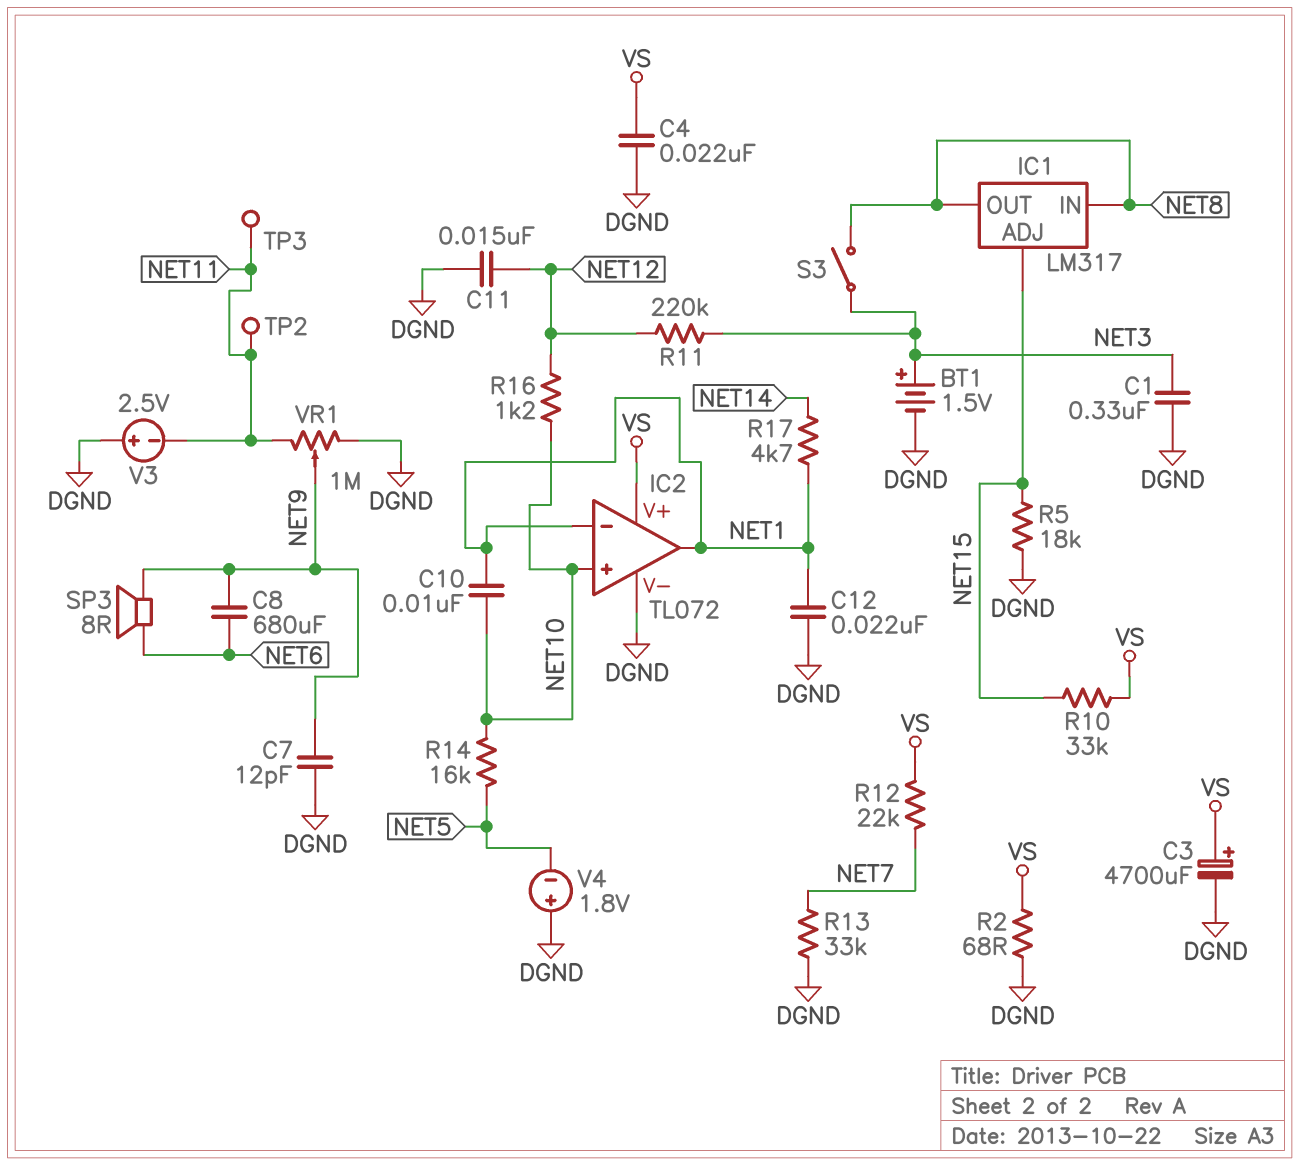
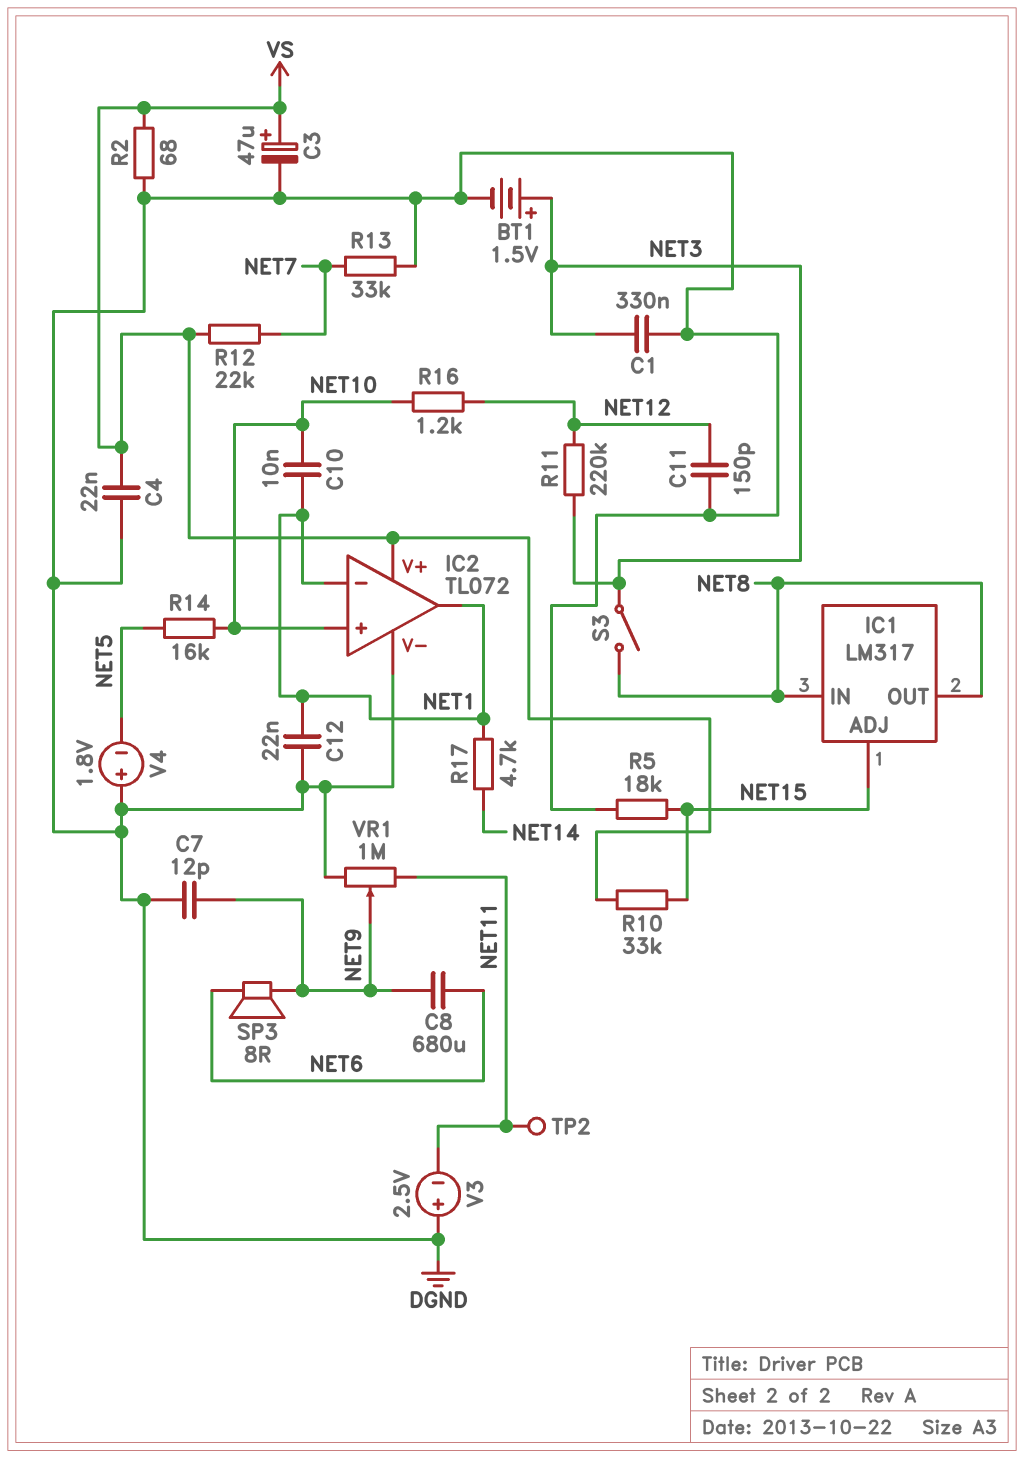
C3: 4700uF (plus VS, minus DGND) -> 47uF (plus VS, minus DGND)
C11: 15nF (DGND, NET12) -> 150pF (DGND, NET12)
TP3: test point (NET11) -> none

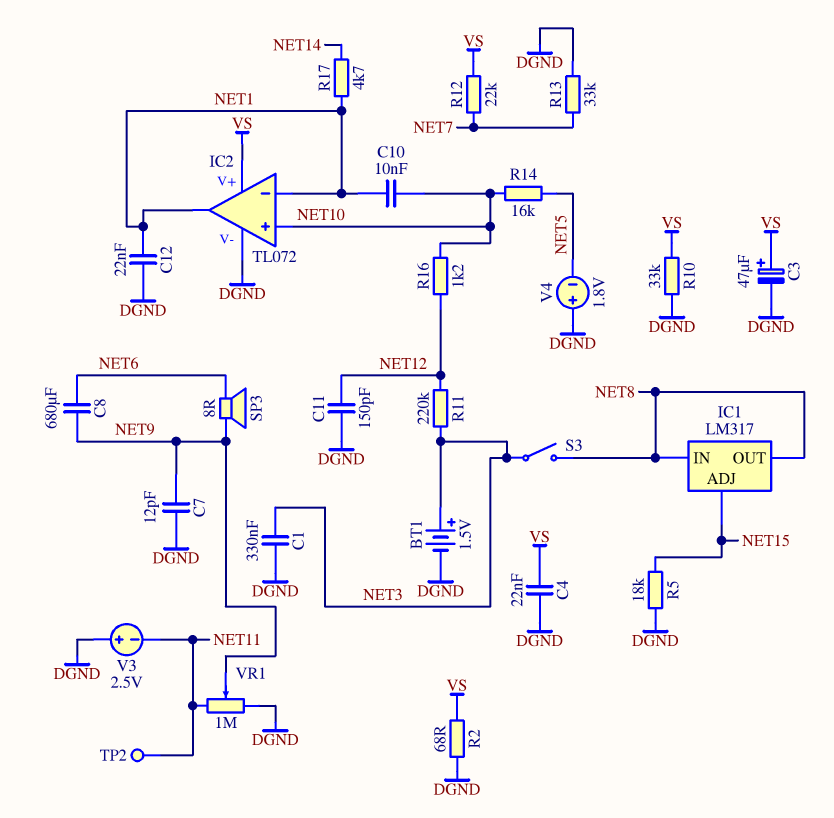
R10: 33k (NET15, VS) -> 33k (DGND, VS)

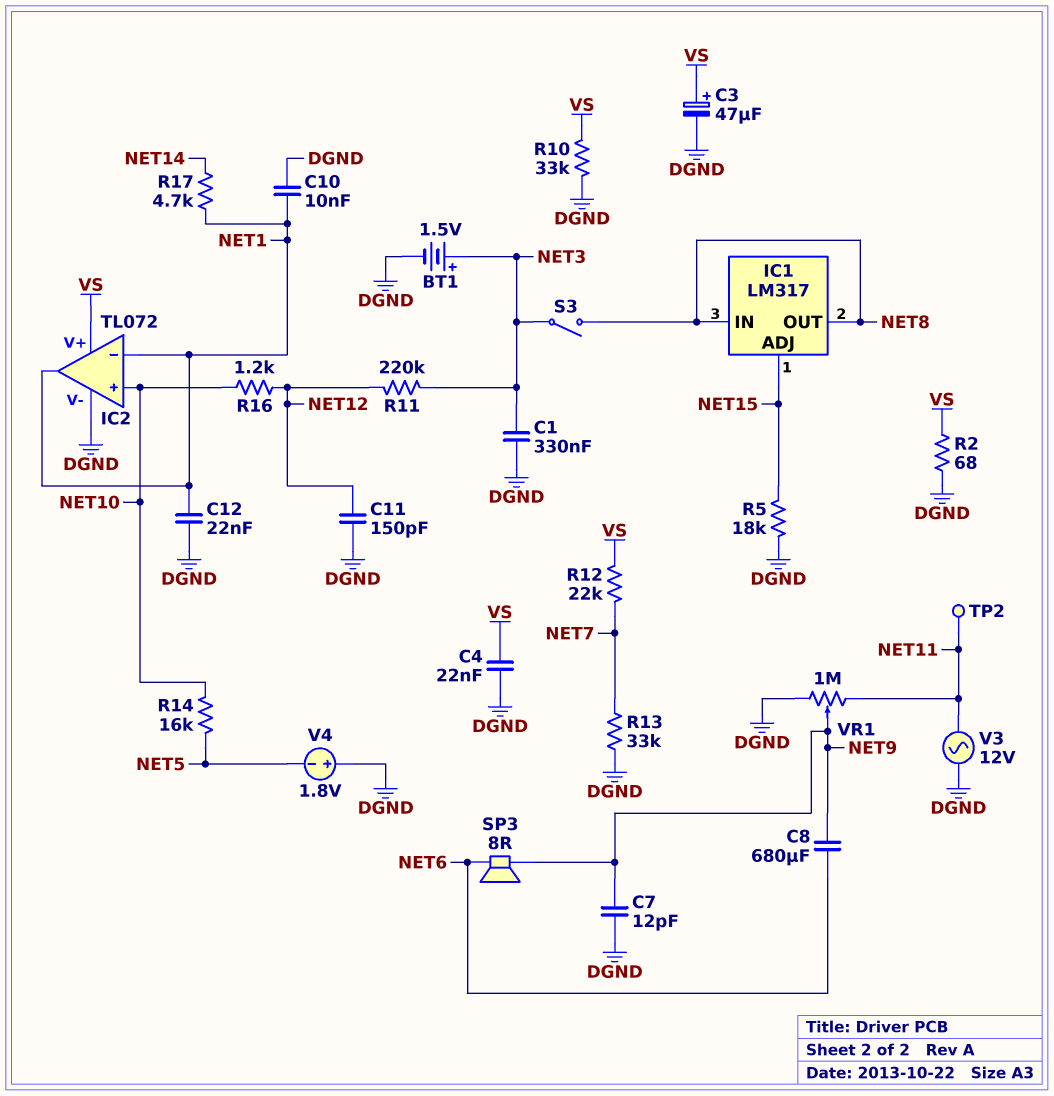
C10: 10nF (NET1, NET10) -> 10nF (DGND, NET1)
V3: 2.5V (plus DGND, minus NET11) -> AC 12V (DGND, NET11)

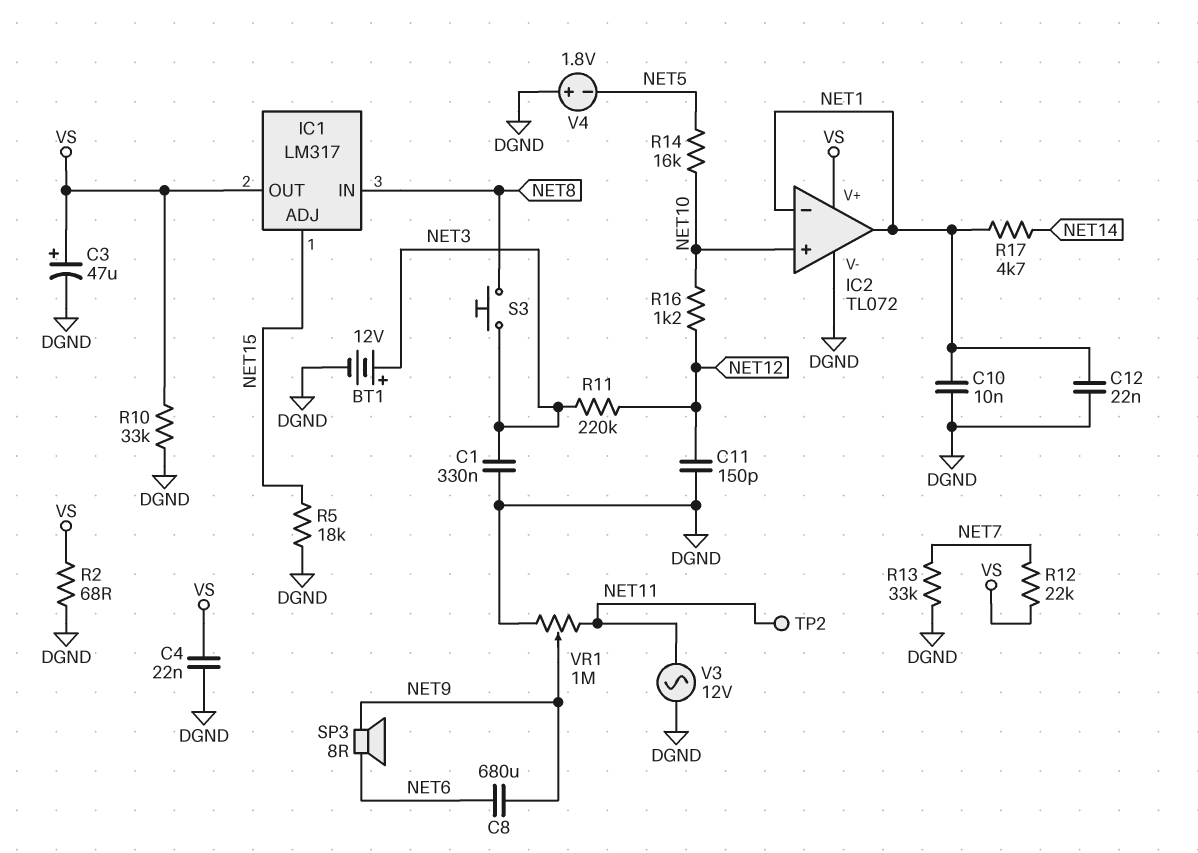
BT1: 1.5V (plus NET3, minus DGND) -> 12V (plus NET3, minus DGND)
C7: 12pF (DGND, NET9) -> none
IC1 pin OUT: NET8 -> VS
S3: switch (NET3, NET8) -> button (NET3, NET8)

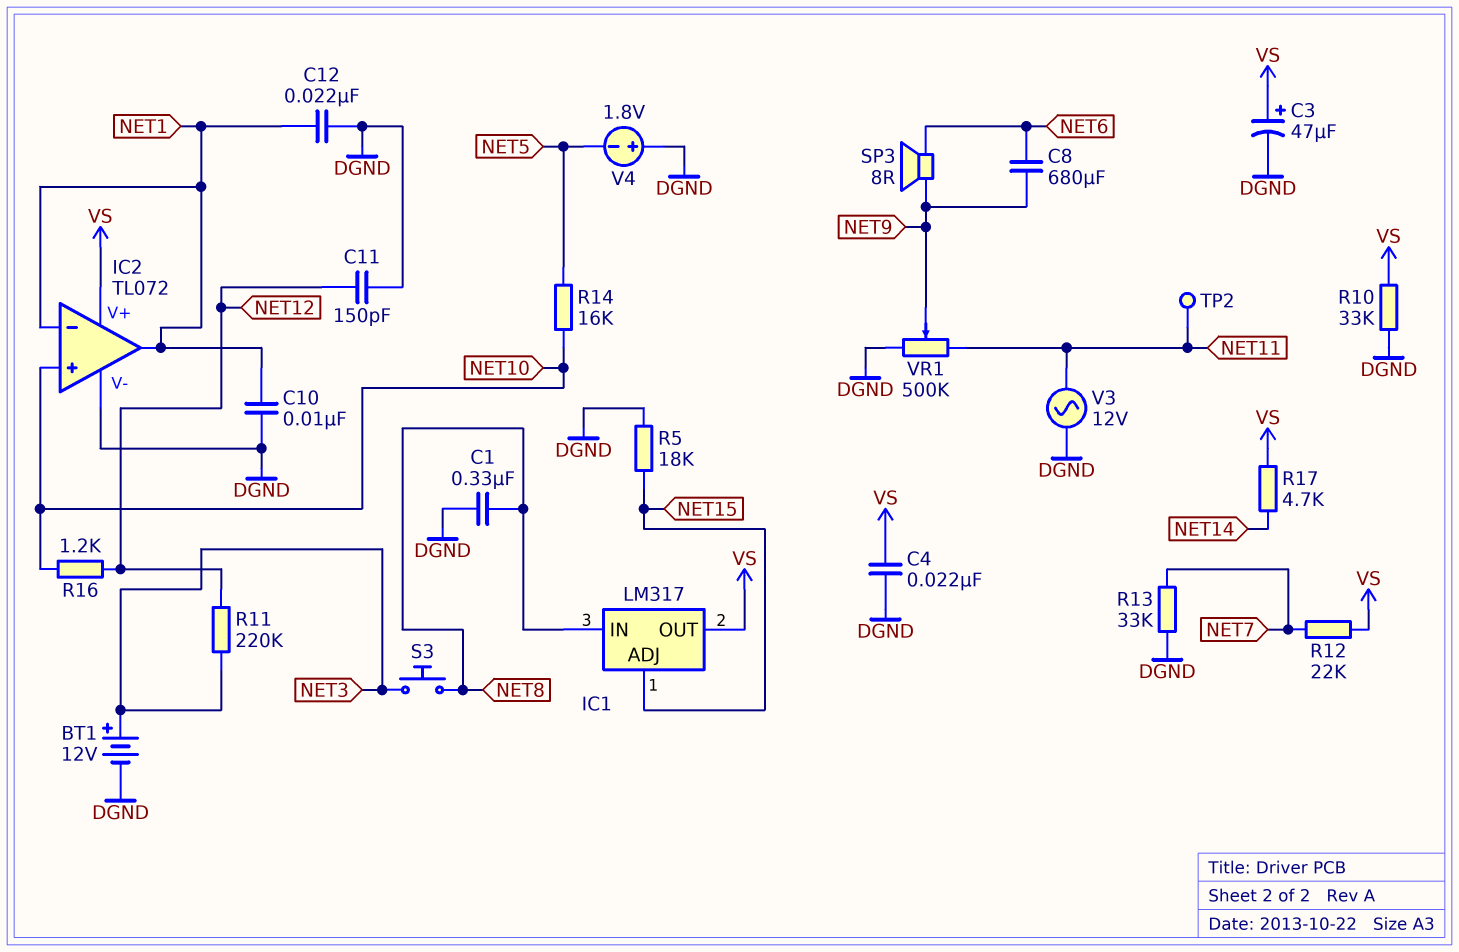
C1: 330nF (DGND, NET3) -> 330nF (DGND, NET8)
R2: 68 (DGND, VS) -> none
R17: 4.7k (NET1, NET14) -> 4.7k (NET14, VS)
VR1: 1M (DGND, NET11, wiper NET9) -> 500k (DGND, NET11, wiper NET9)

